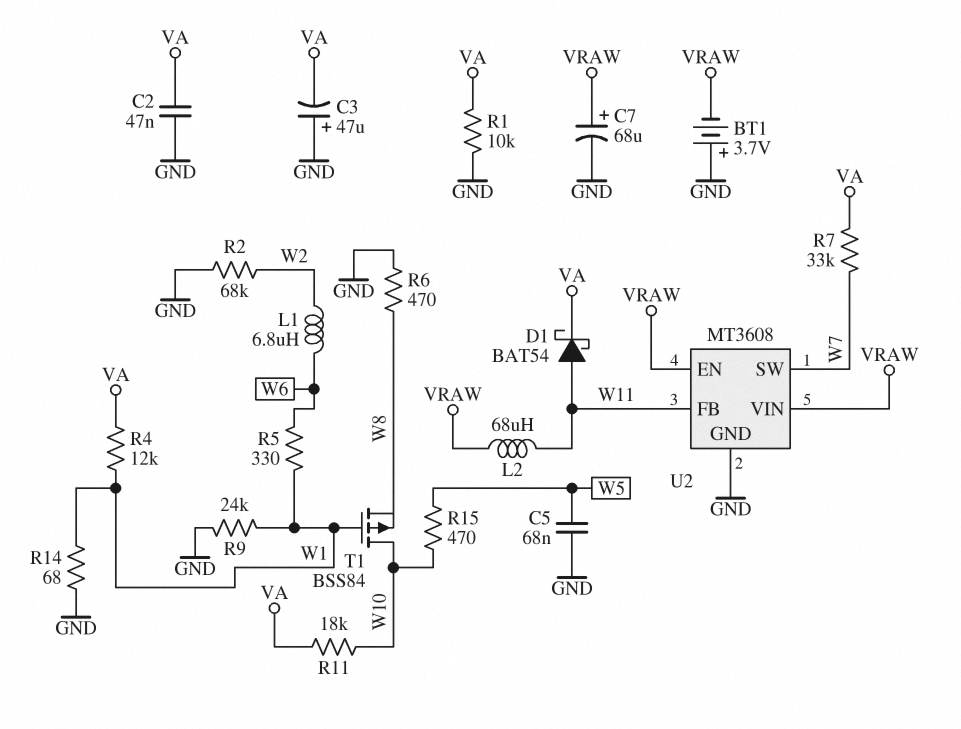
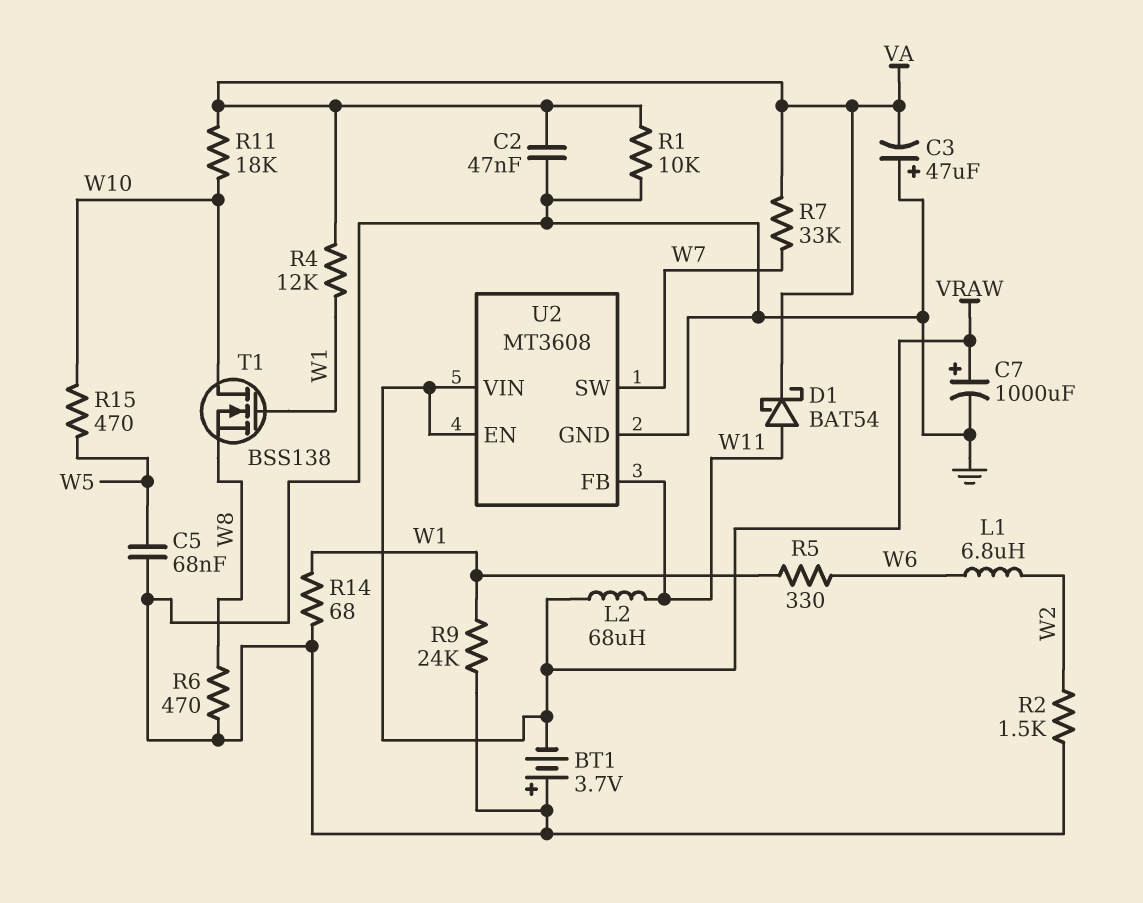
C7: 68uF (plus VRAW, minus GND) -> 1000uF (plus VRAW, minus GND)
R2: 68k (GND, W2) -> 1.5k (GND, W2)
T1: PMOS BSS84 (G W1, D W10, S W8) -> NMOS BSS138 (G W1, D W10, S W8)

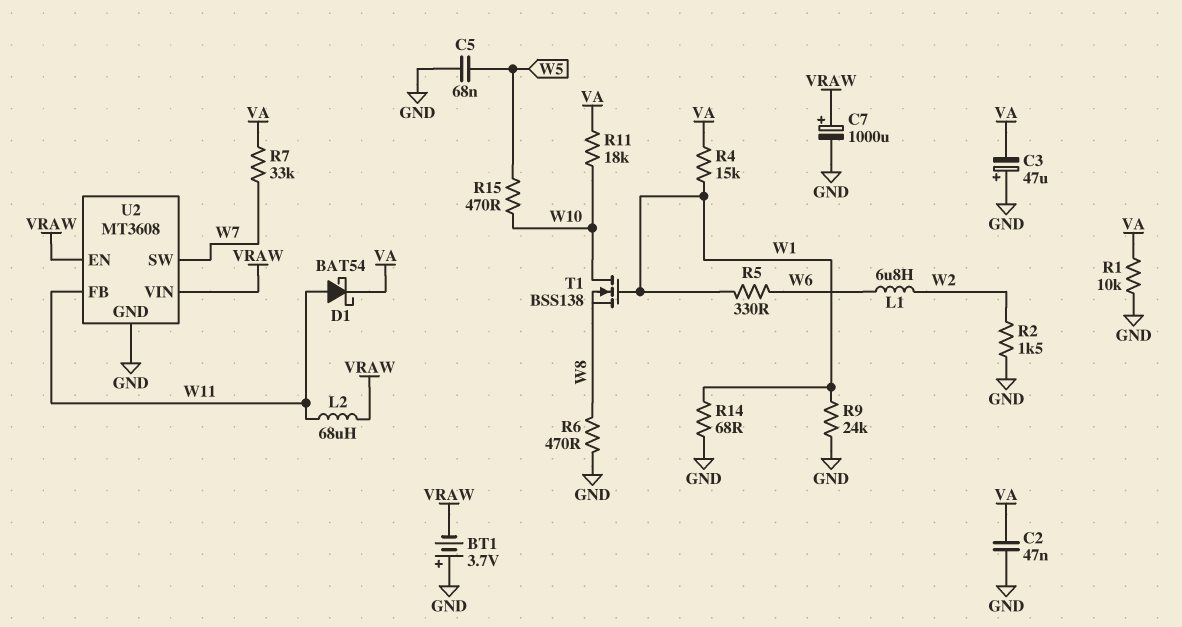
R4: 12k (VA, W1) -> 15k (VA, W1)

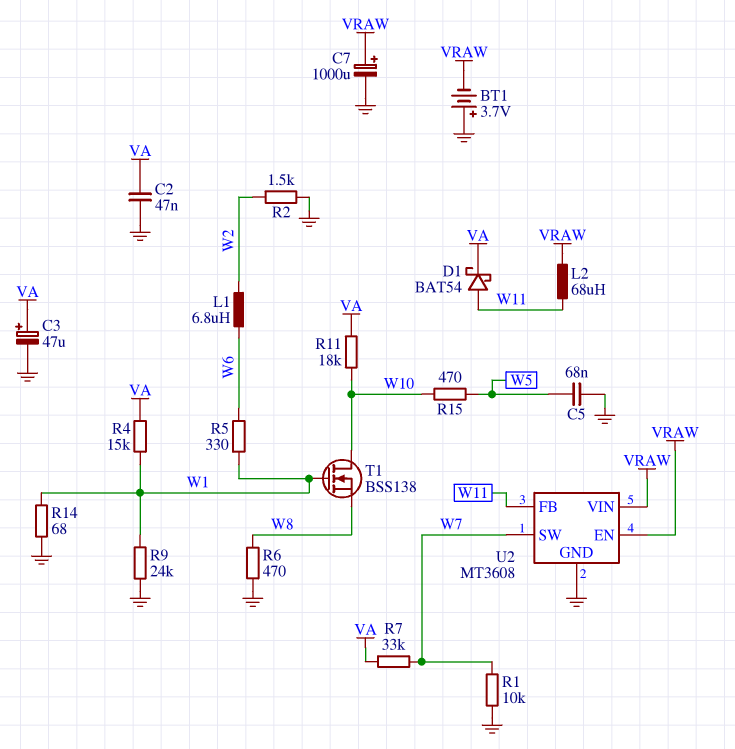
C3: 47uF (plus GND, minus VA) -> 47uF (plus VA, minus GND)
R1: 10k (GND, VA) -> 10k (GND, W7)

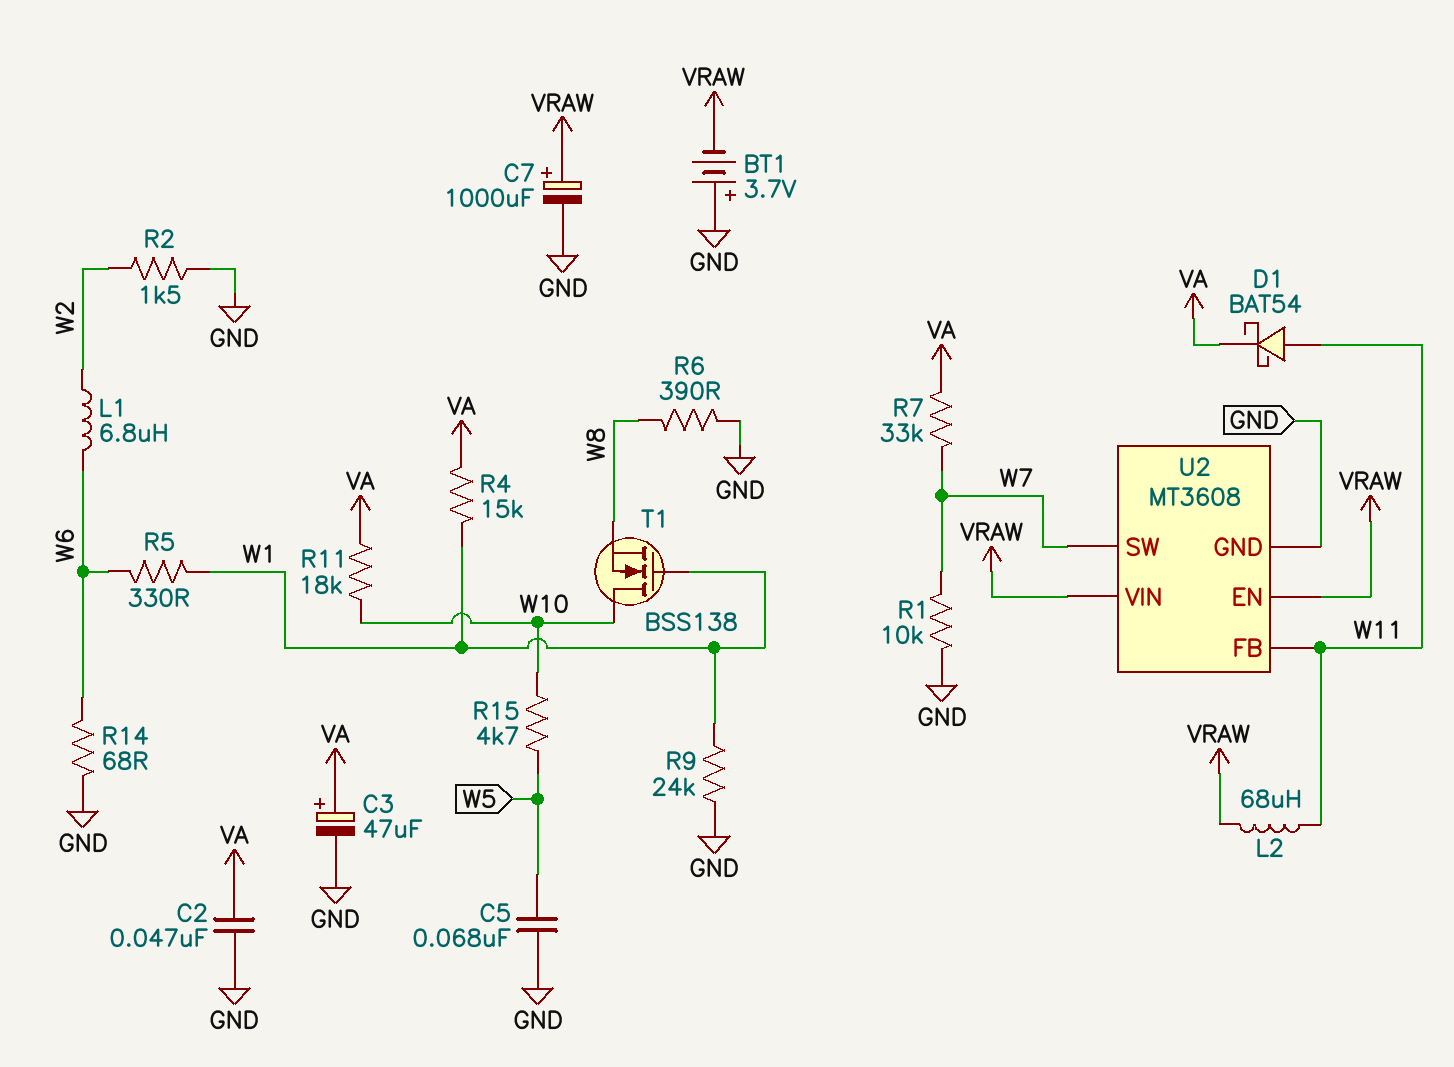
R6: 470 (GND, W8) -> 390 (GND, W8)
R14: 68 (GND, W1) -> 68 (GND, W6)
R15: 470 (W5, W10) -> 4.7k (W5, W10)

